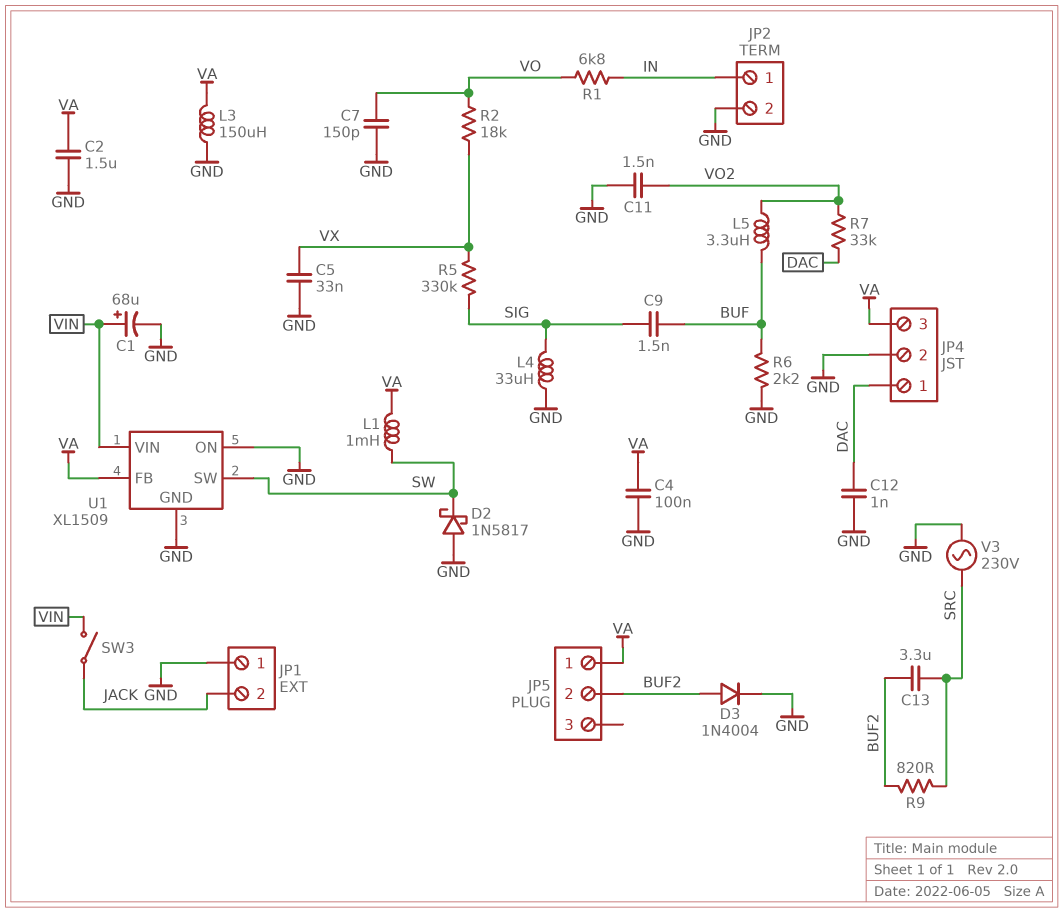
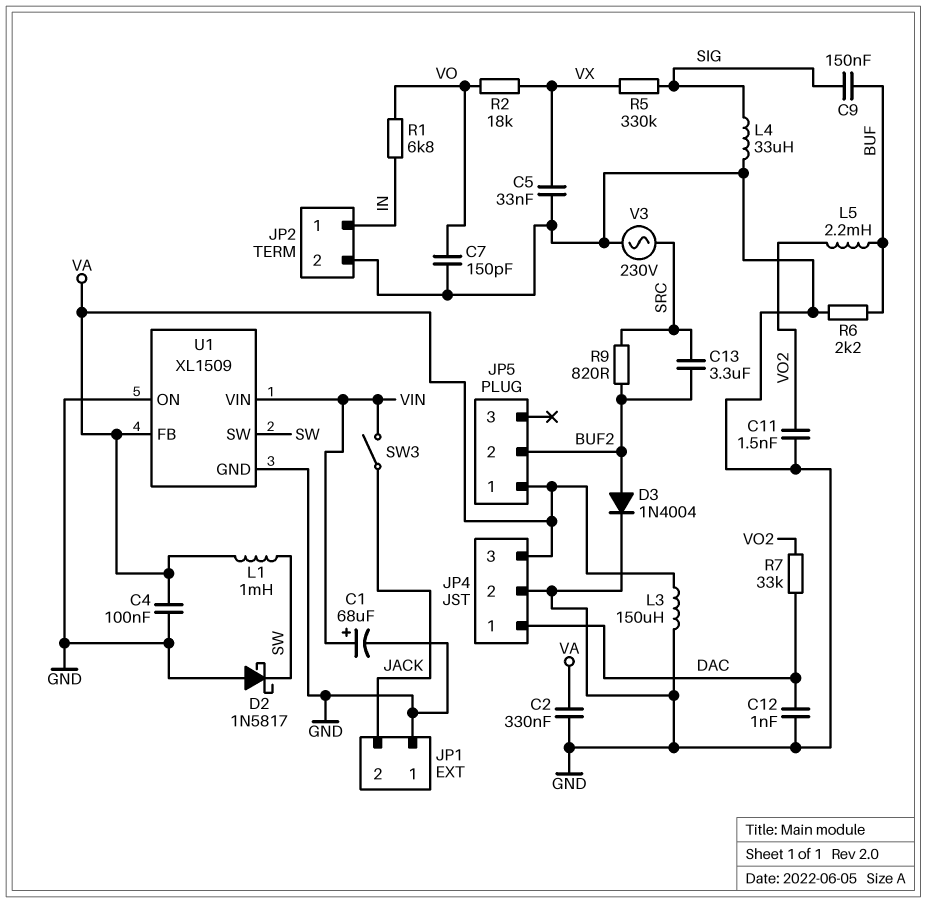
C2: 1.5uF (GND, VA) -> 330nF (GND, VA)
C9: 1.5nF (BUF, SIG) -> 150nF (BUF, SIG)
L5: 3.3uH (BUF, VO2) -> 2.2mH (BUF, VO2)

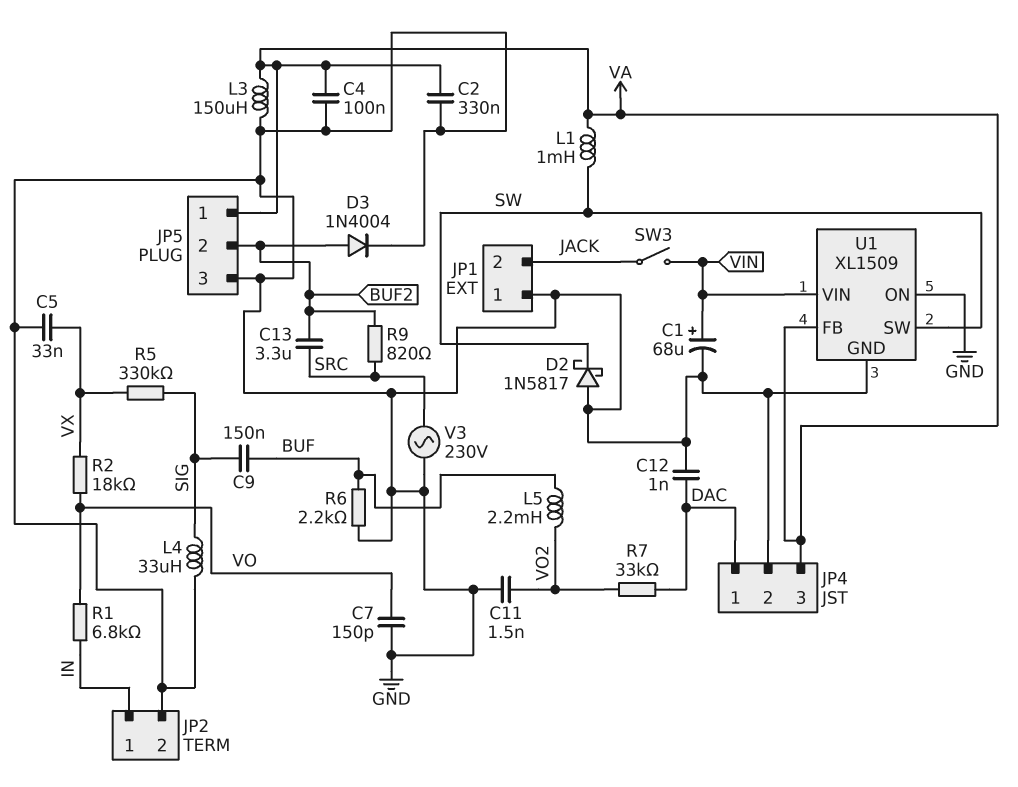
JP5 pin 3: none -> GND

